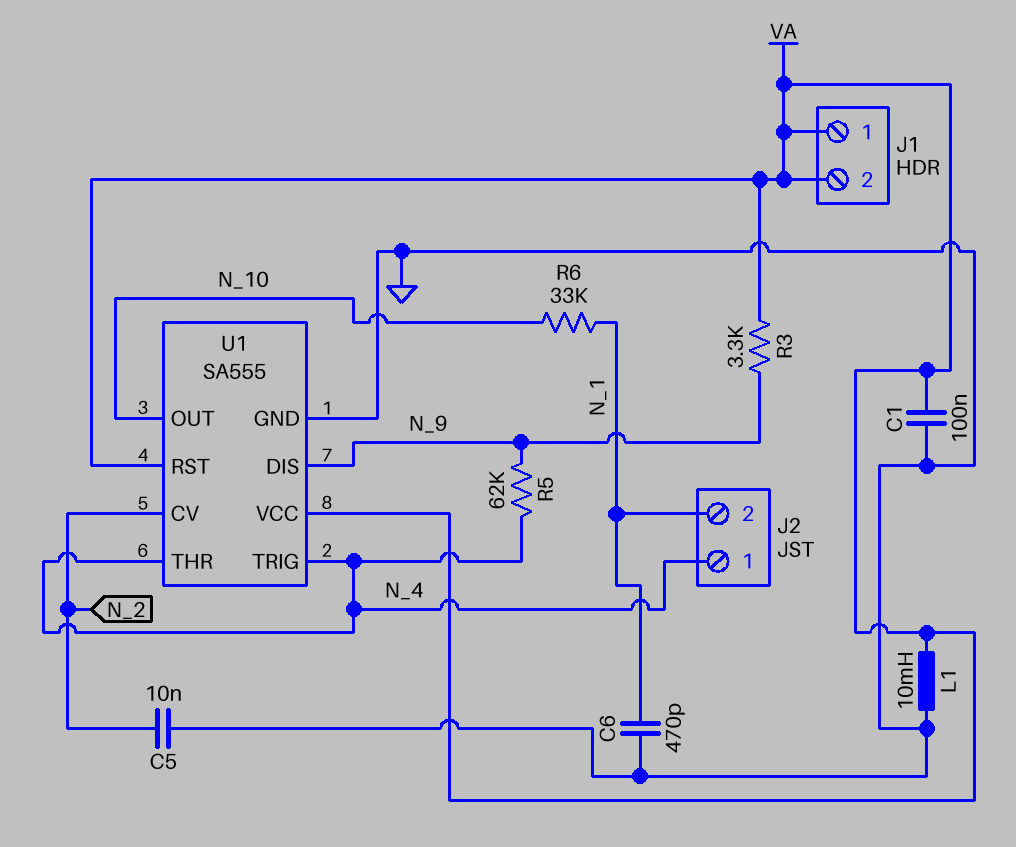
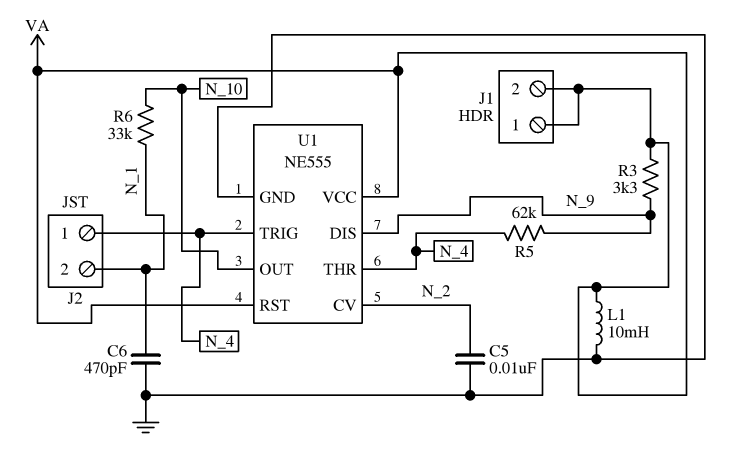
C1: 100nF (GND, VA) -> none
U1: SA555 -> NE555

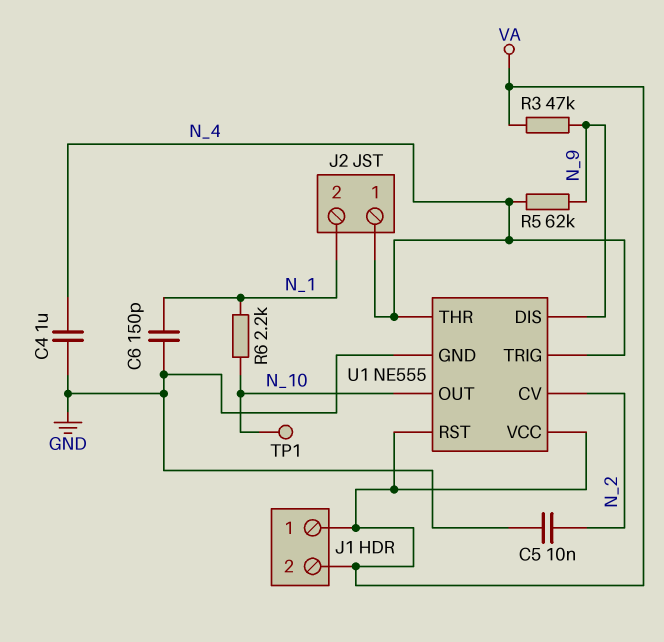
C4: none -> 1uF (GND, N_4)
C6: 470pF (GND, N_1) -> 150pF (GND, N_1)
L1: 10mH (GND, VA) -> none
R3: 3.3k (N_9, VA) -> 47k (N_9, VA)
R6: 33k (N_1, N_10) -> 2.2k (N_1, N_10)
TP1: none -> test point (N_10)

